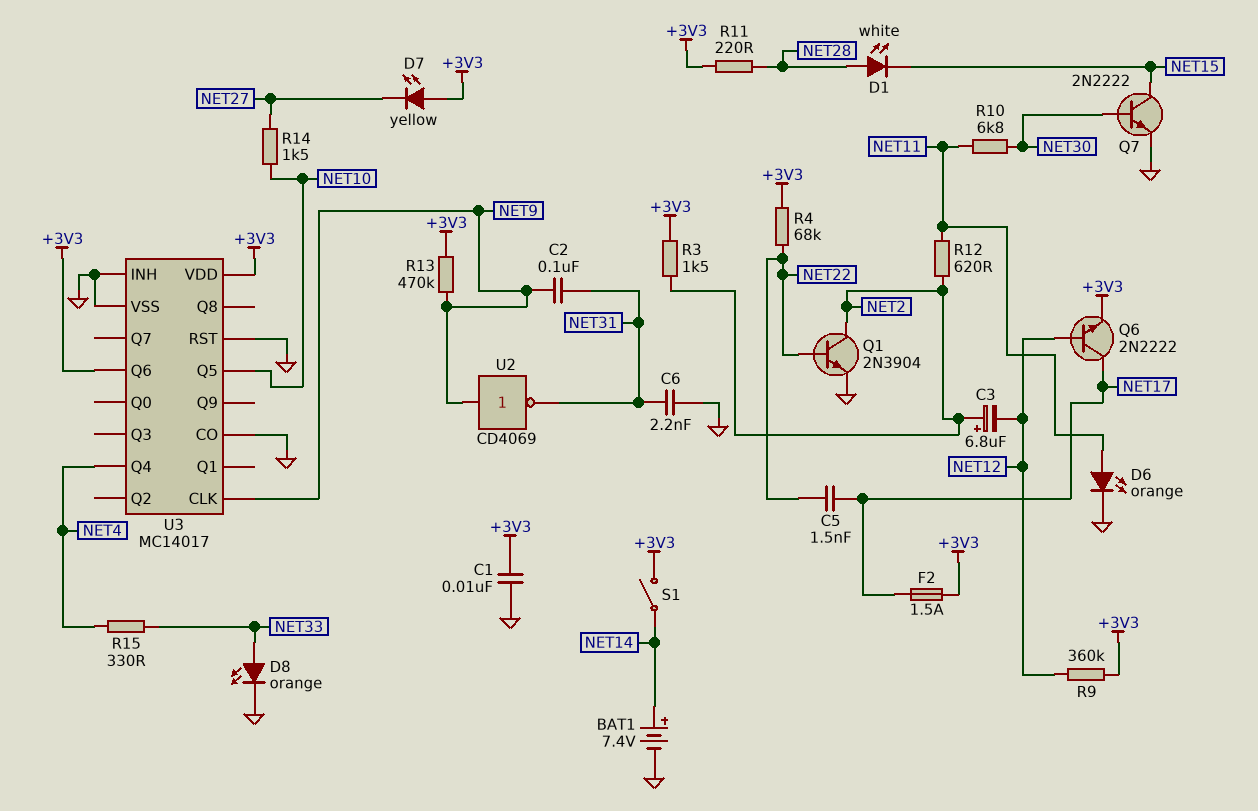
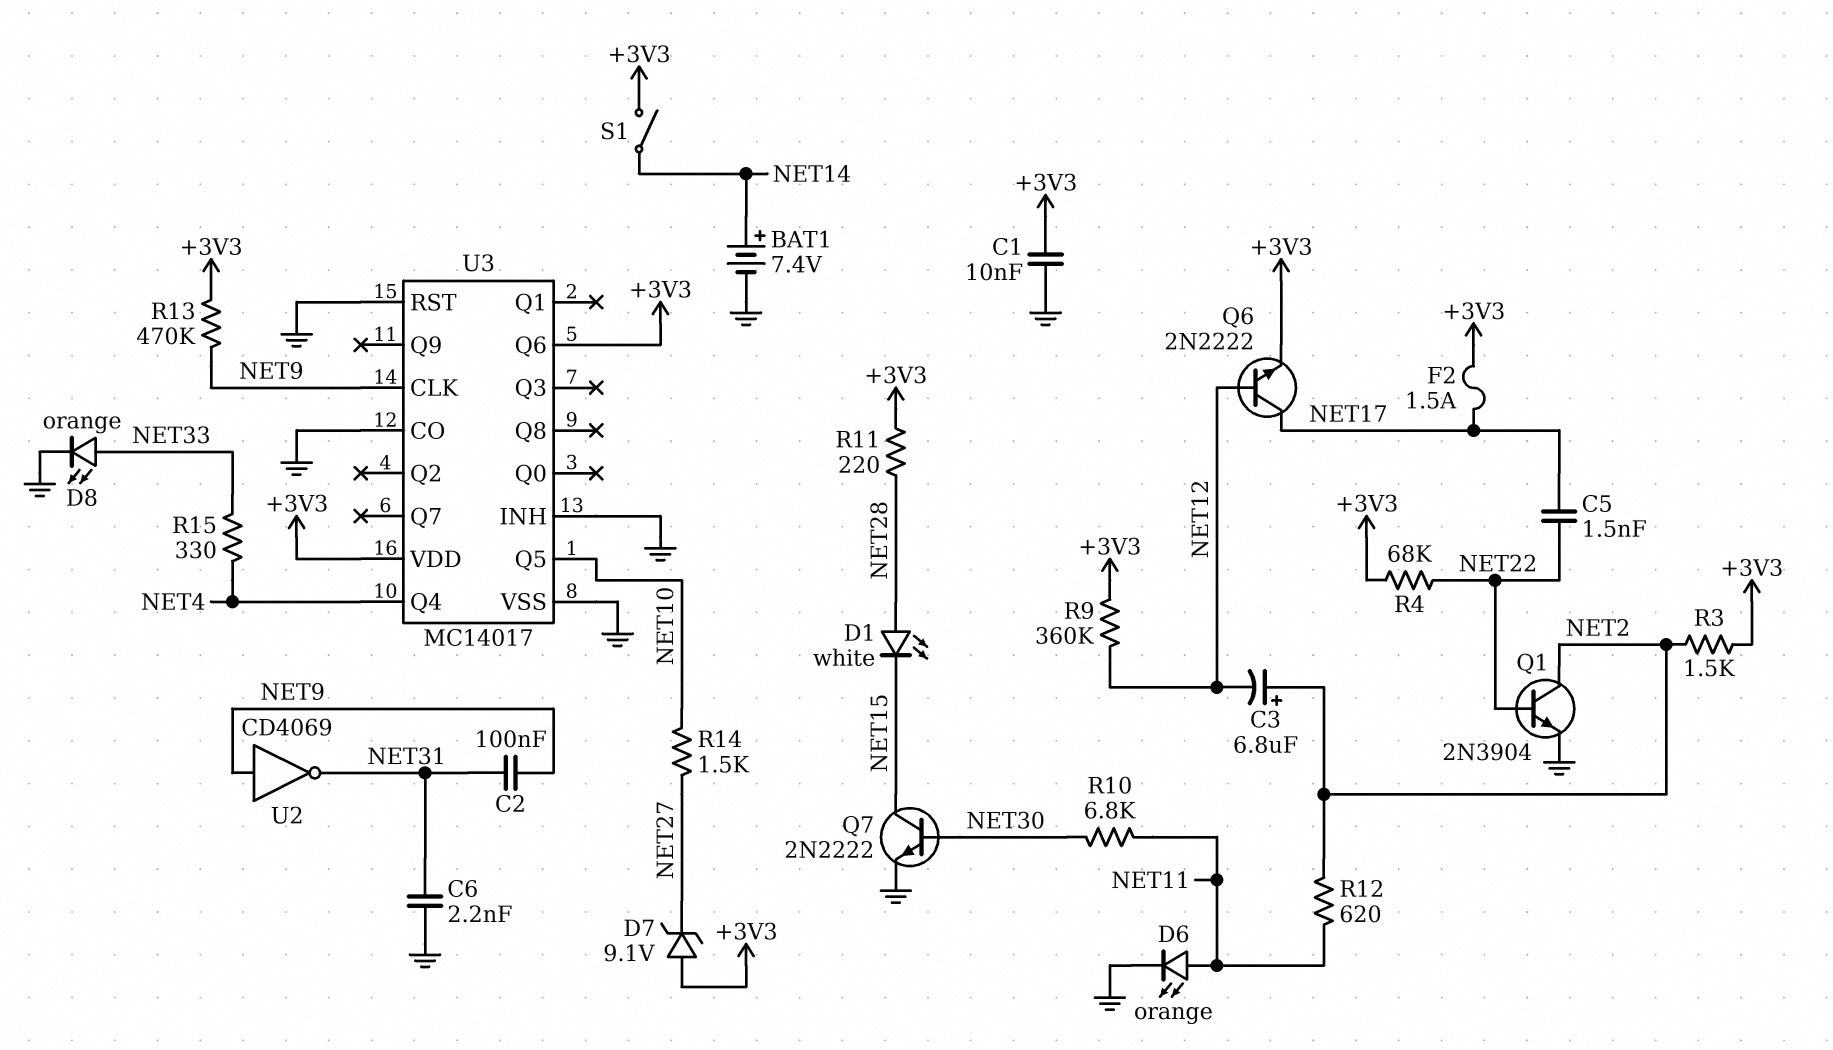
D7: LED yellow (A +3V3, K NET27) -> zener 9.1V (A +3V3, K NET27)

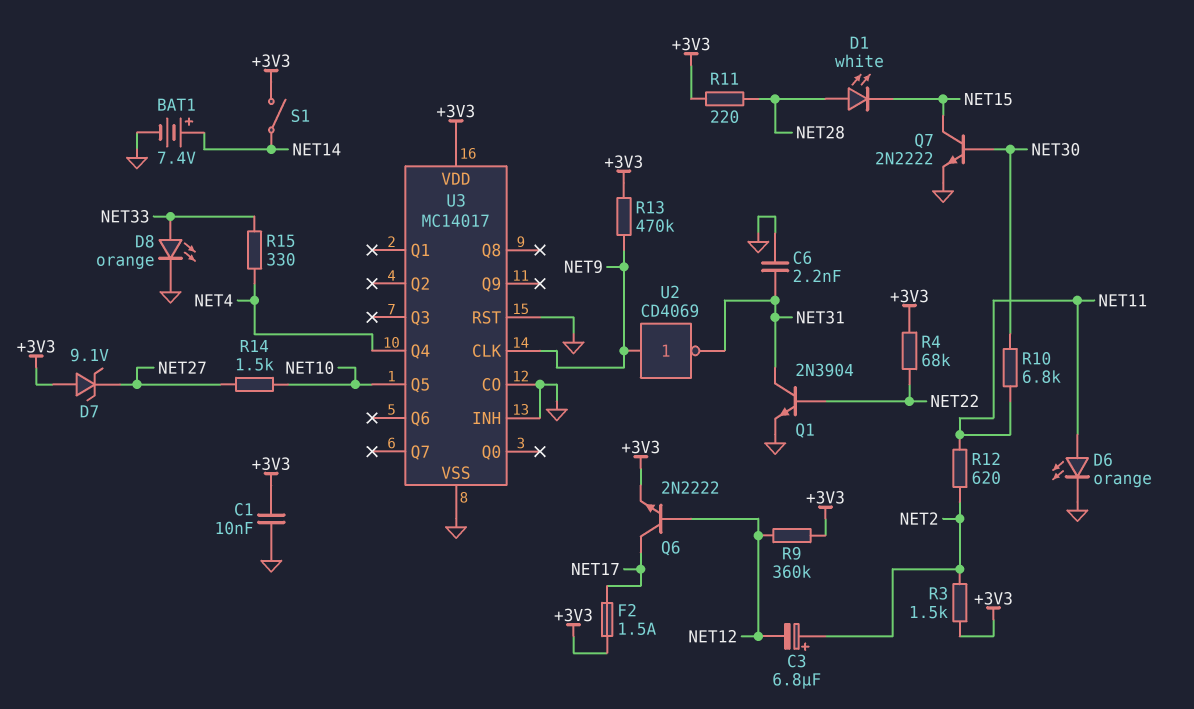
C2: 100nF (NET9, NET31) -> none
C5: 1.5nF (NET17, NET22) -> none
Q1: NPN 2N3904 (B NET22, C NET2, E GND) -> NPN 2N3904 (B NET22, C NET31, E GND)
U3 pin Q6: +3V3 -> none

